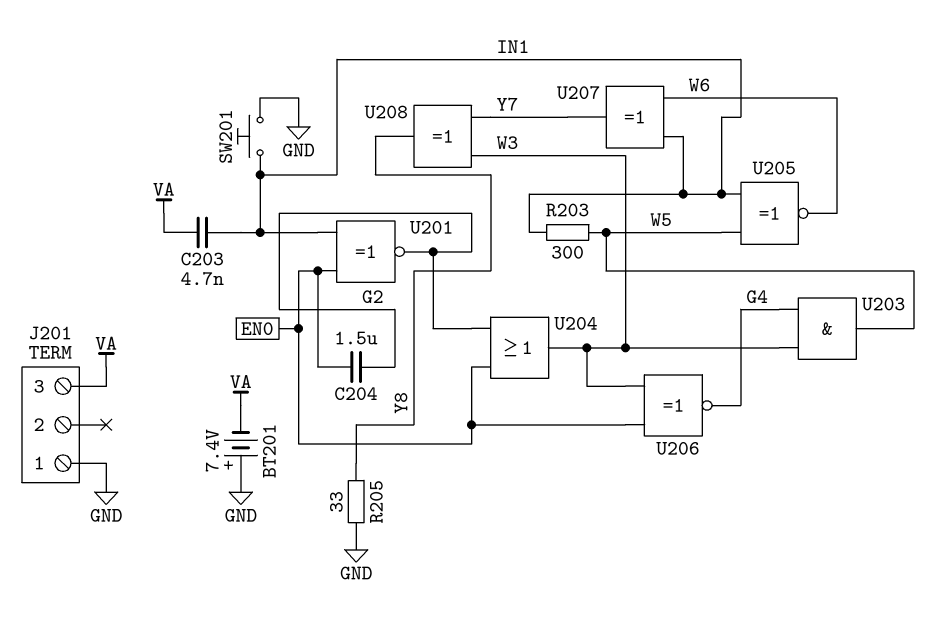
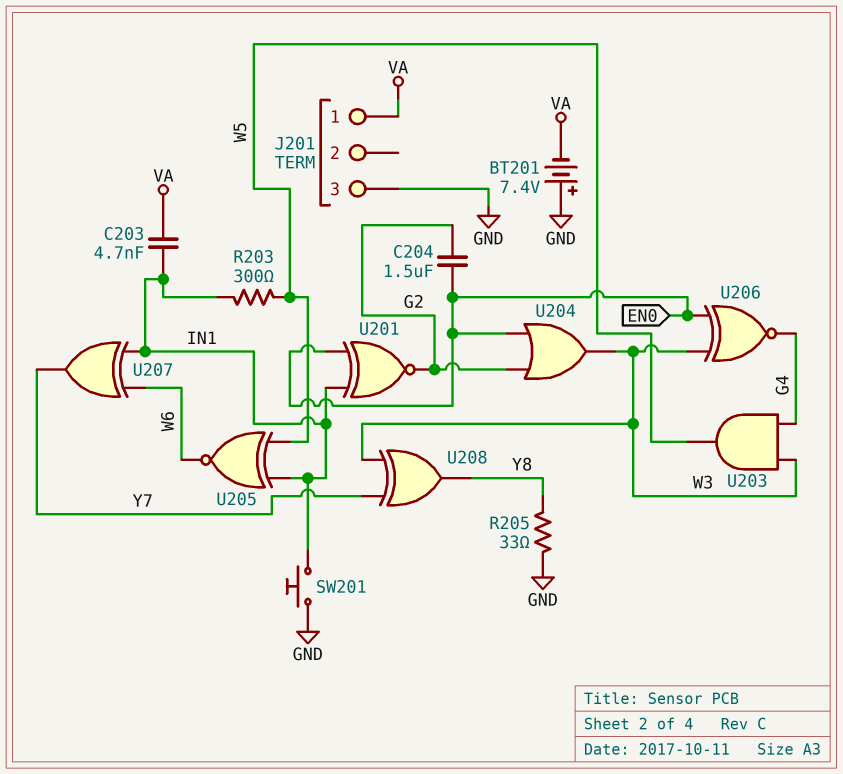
J201 pin 1: GND -> VA
J201 pin 3: VA -> GND

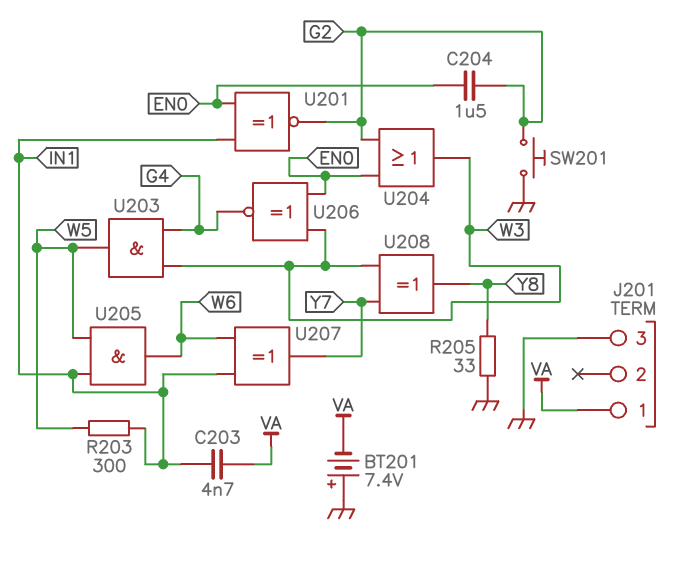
SW201: button (GND, IN1) -> button (G2, GND)
U205: XNOR (in IN1, in W5, out W6) -> AND (in IN1, in W5, out W6)

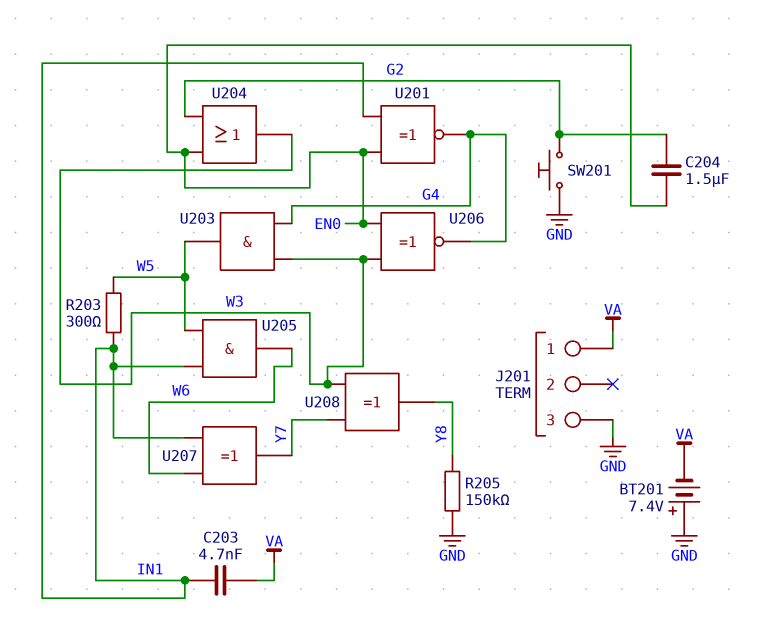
R205: 33 (GND, Y8) -> 150k (GND, Y8)
U201: XNOR (in EN0, in IN1, out G2) -> XNOR (in EN0, in IN1, out G4)

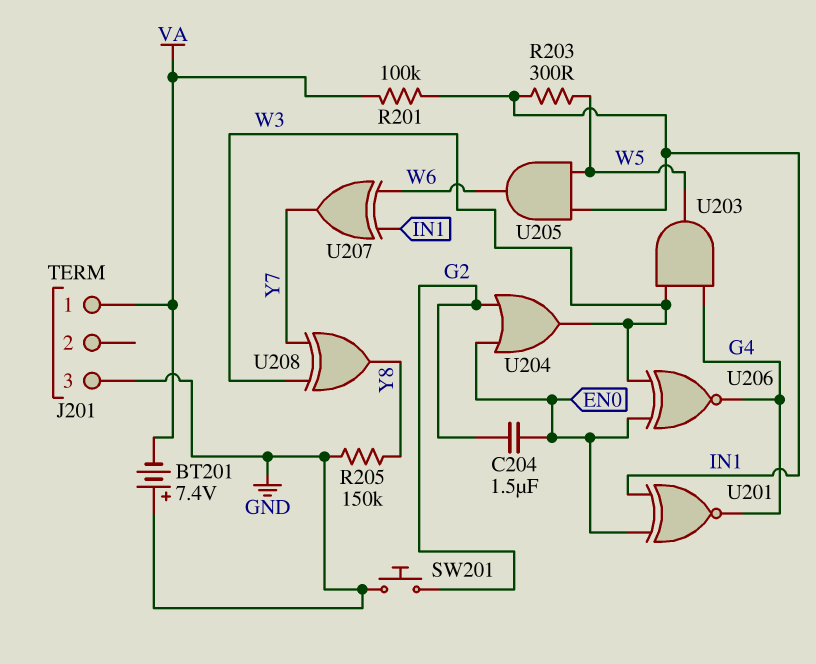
C203: 4.7nF (IN1, VA) -> none
R201: none -> 100k (IN1, VA)

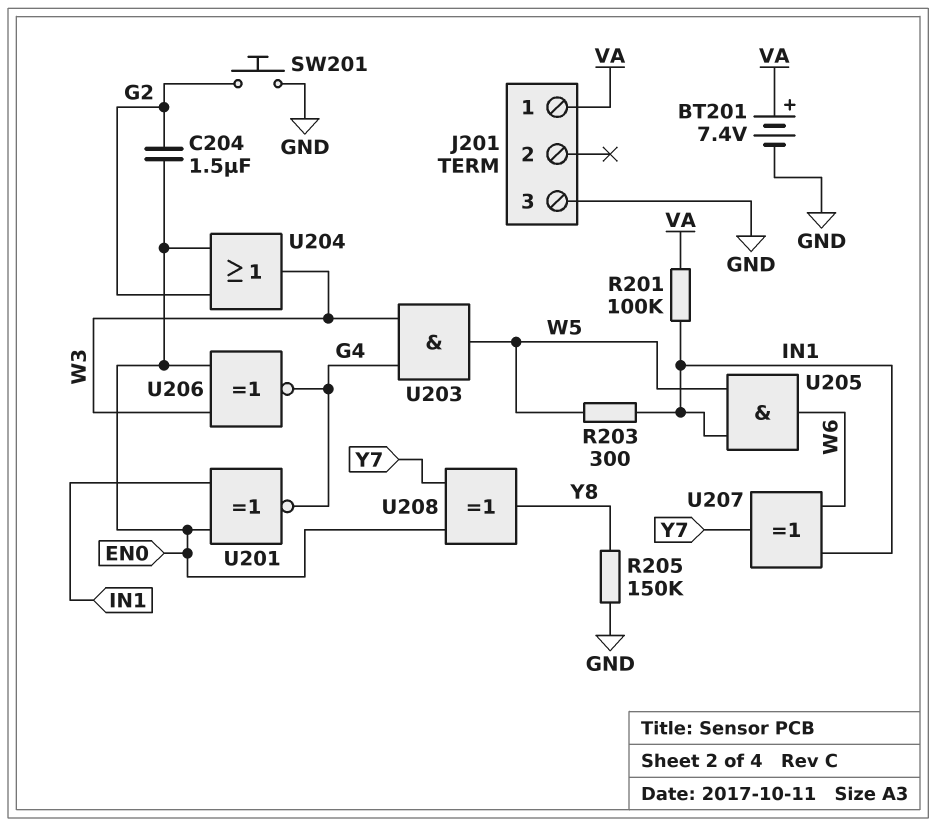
BT201: 7.4V (plus GND, minus VA) -> 7.4V (plus VA, minus GND)
U208: XOR (in W3, in Y7, out Y8) -> XOR (in EN0, in Y7, out Y8)

